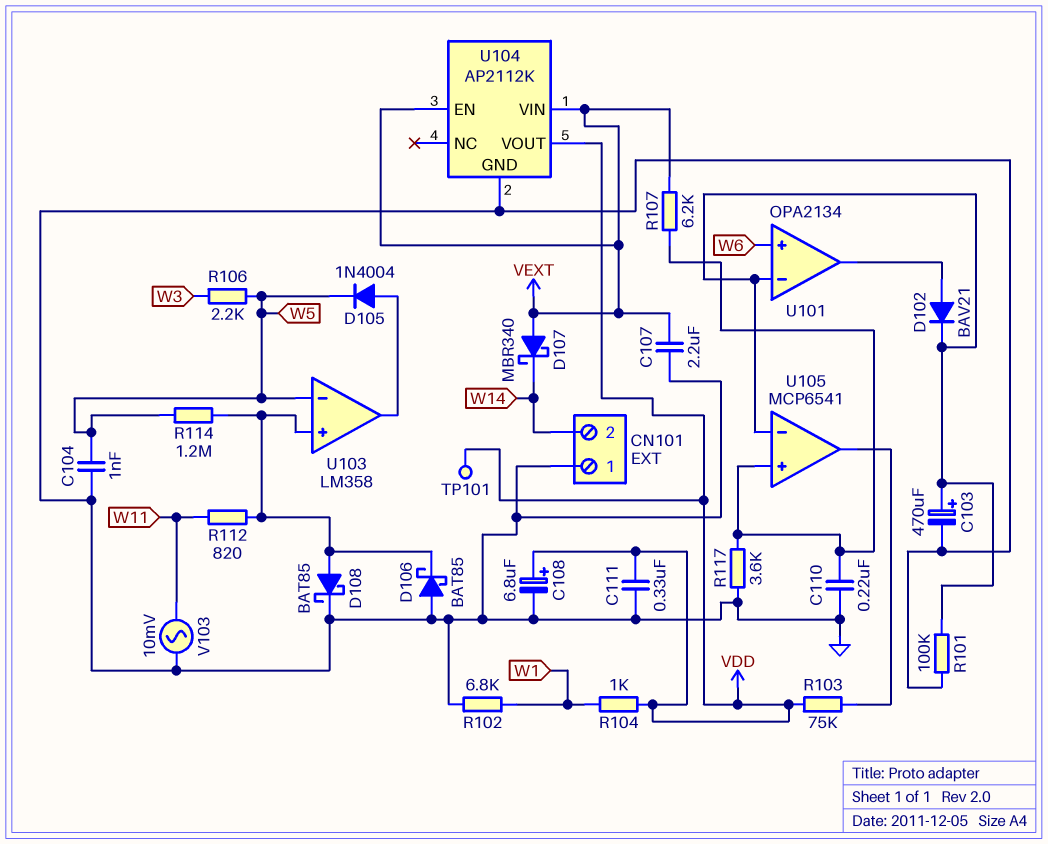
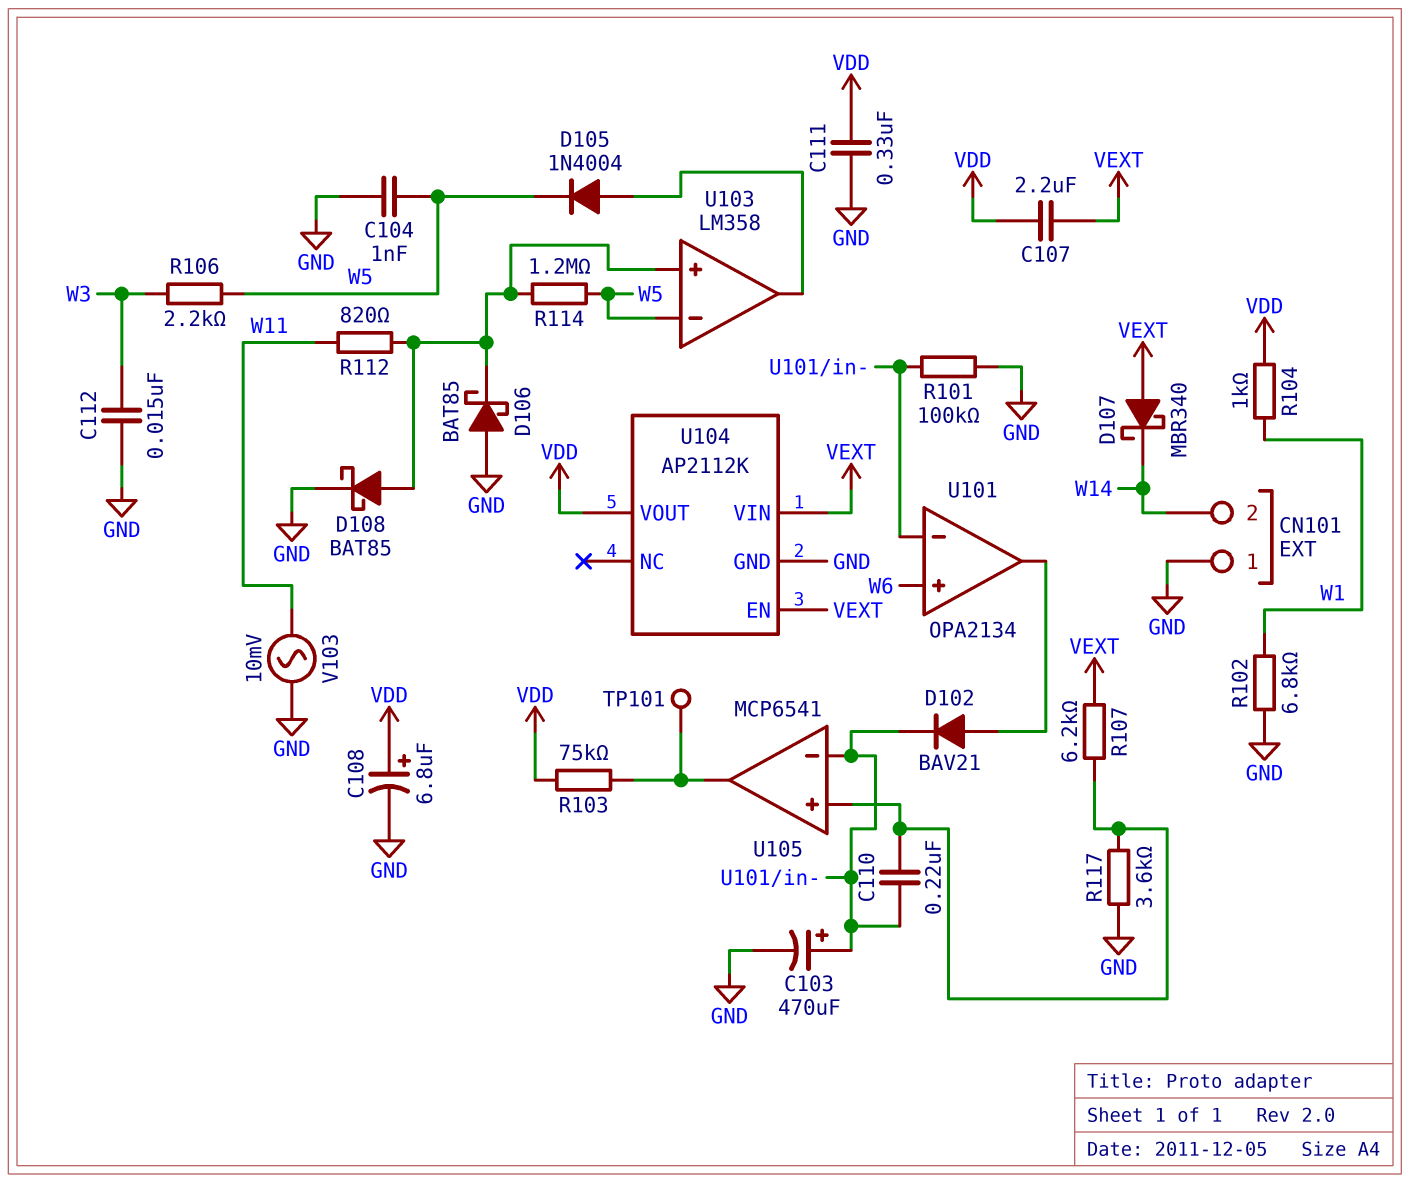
C107: 2.2uF (GND, VEXT) -> 2.2uF (VDD, VEXT)
C110: 220nF (GND, U105/in+) -> 220nF (U101/in-, U105/in+)
C112: none -> 15nF (GND, W3)
TP101: test point (VDD) -> test point (U105/out)

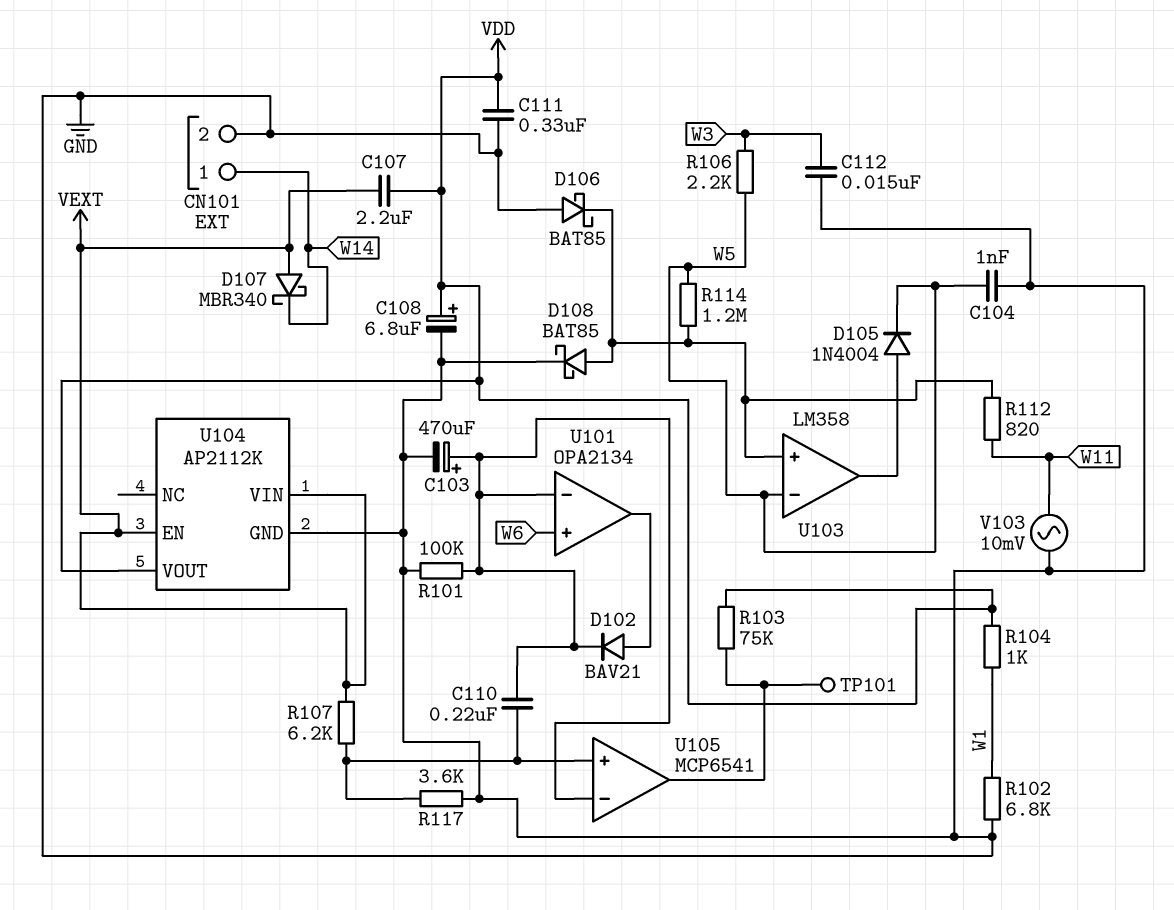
CN101 pin 1: GND -> W14
CN101 pin 2: W14 -> GND

